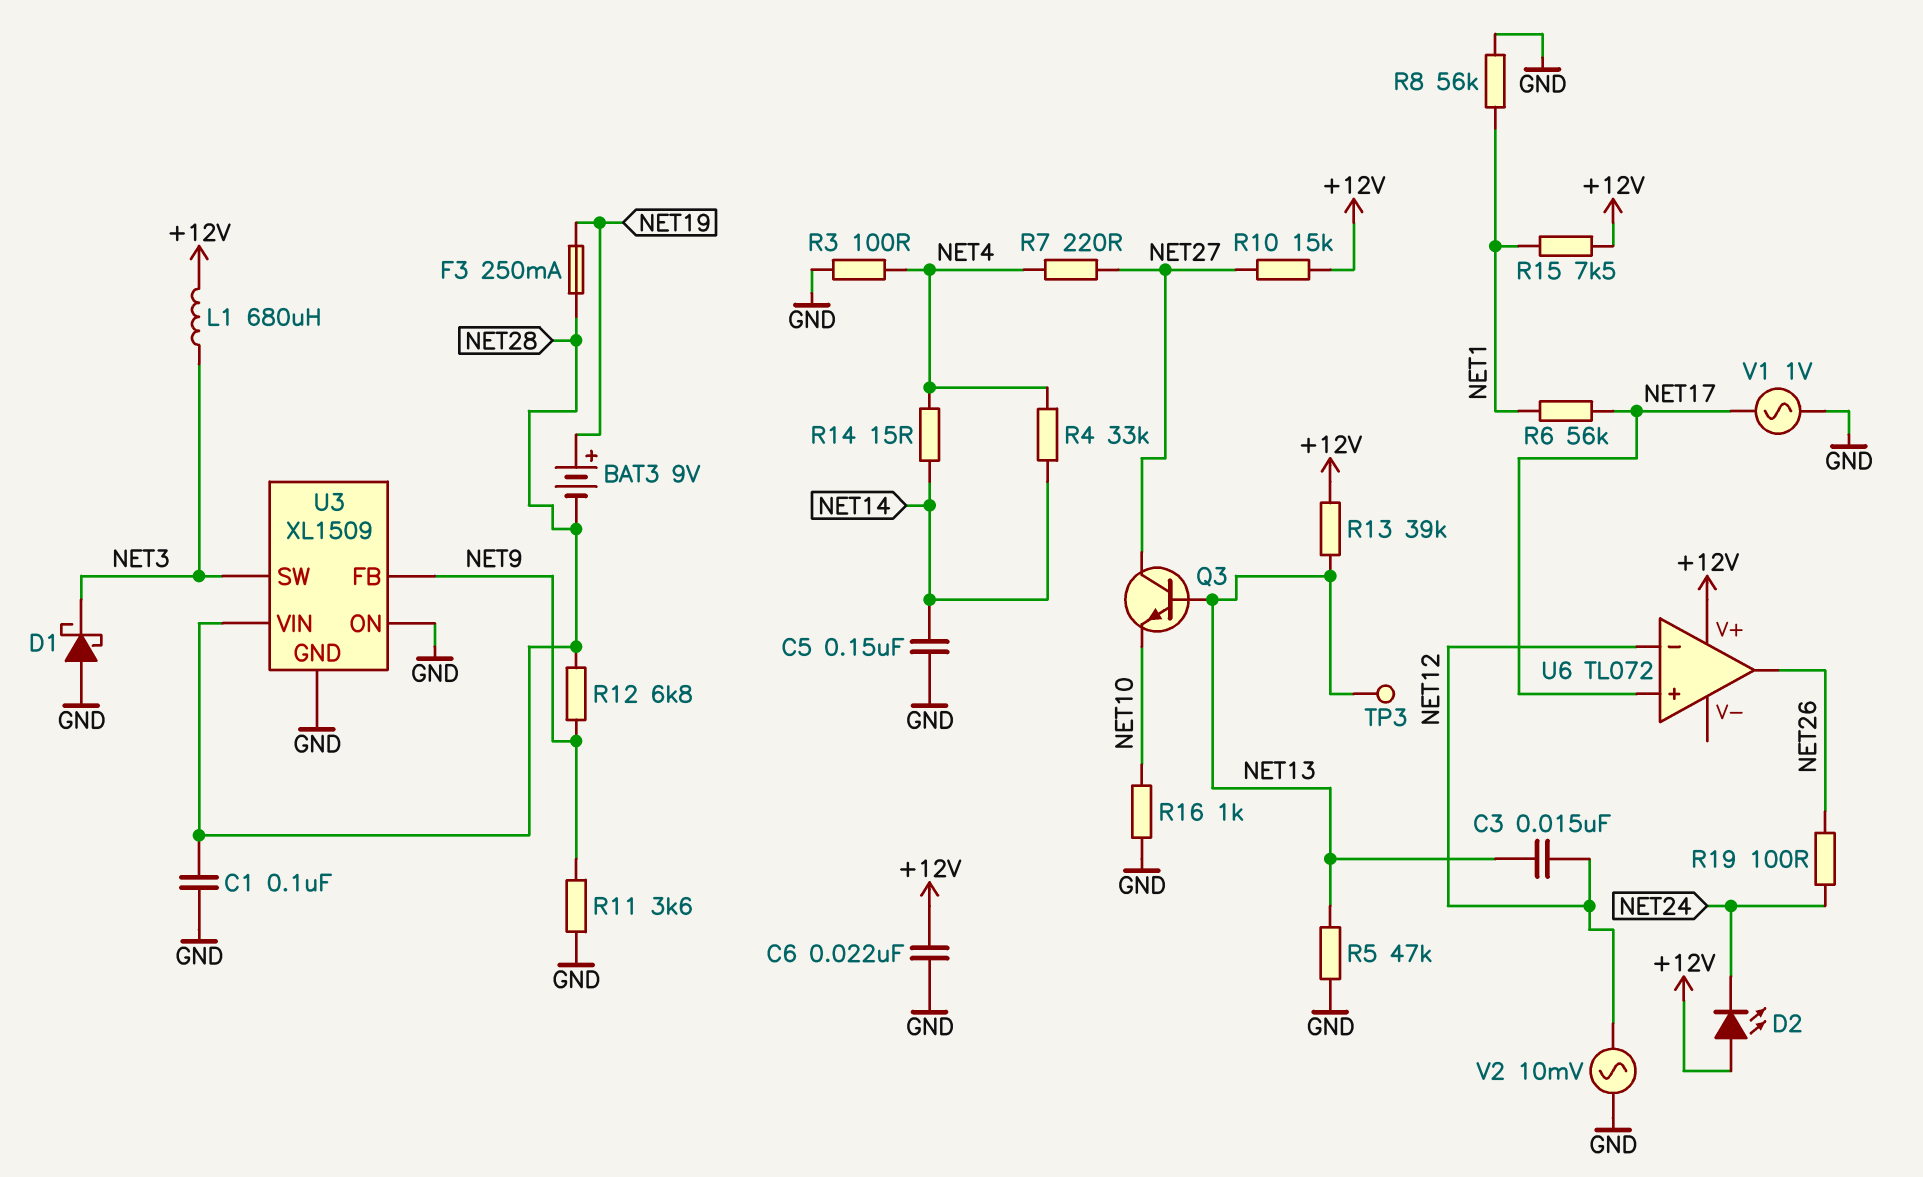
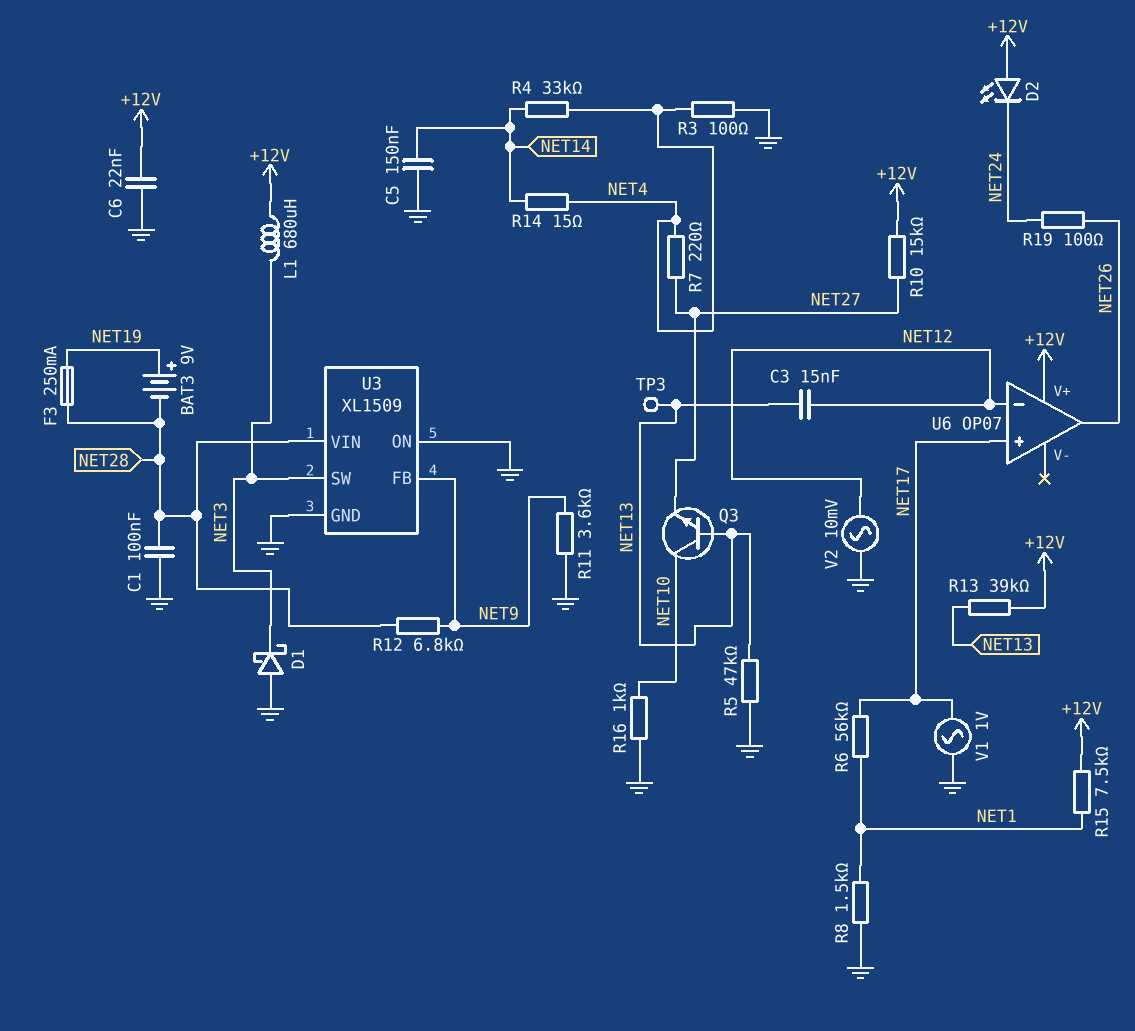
Q3: NPN (B NET13, C NET27, E NET10) -> NPN (B NET13, C NET10, E NET27)
R8: 56k (GND, NET1) -> 1.5k (GND, NET1)
U6: TL072 -> OP07

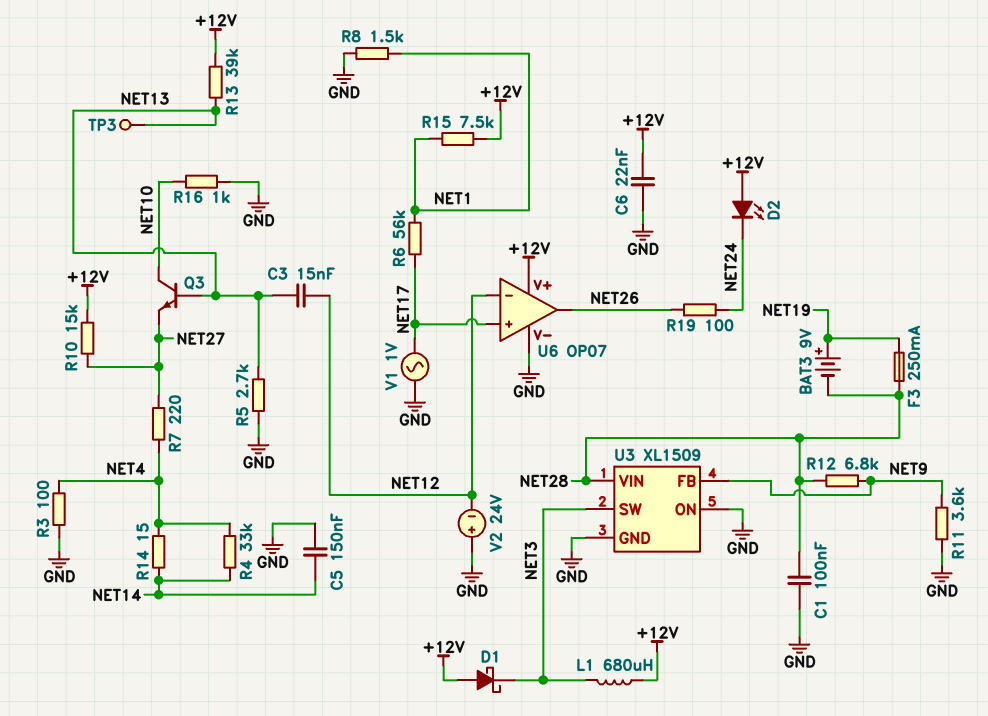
D1: schottky (A GND, K NET3) -> schottky (A +12V, K NET3)
R5: 47k (GND, NET13) -> 2.7k (GND, NET13)
U6 pin V-: none -> GND
V2: AC 10mV (GND, NET12) -> 24V (plus GND, minus NET12)

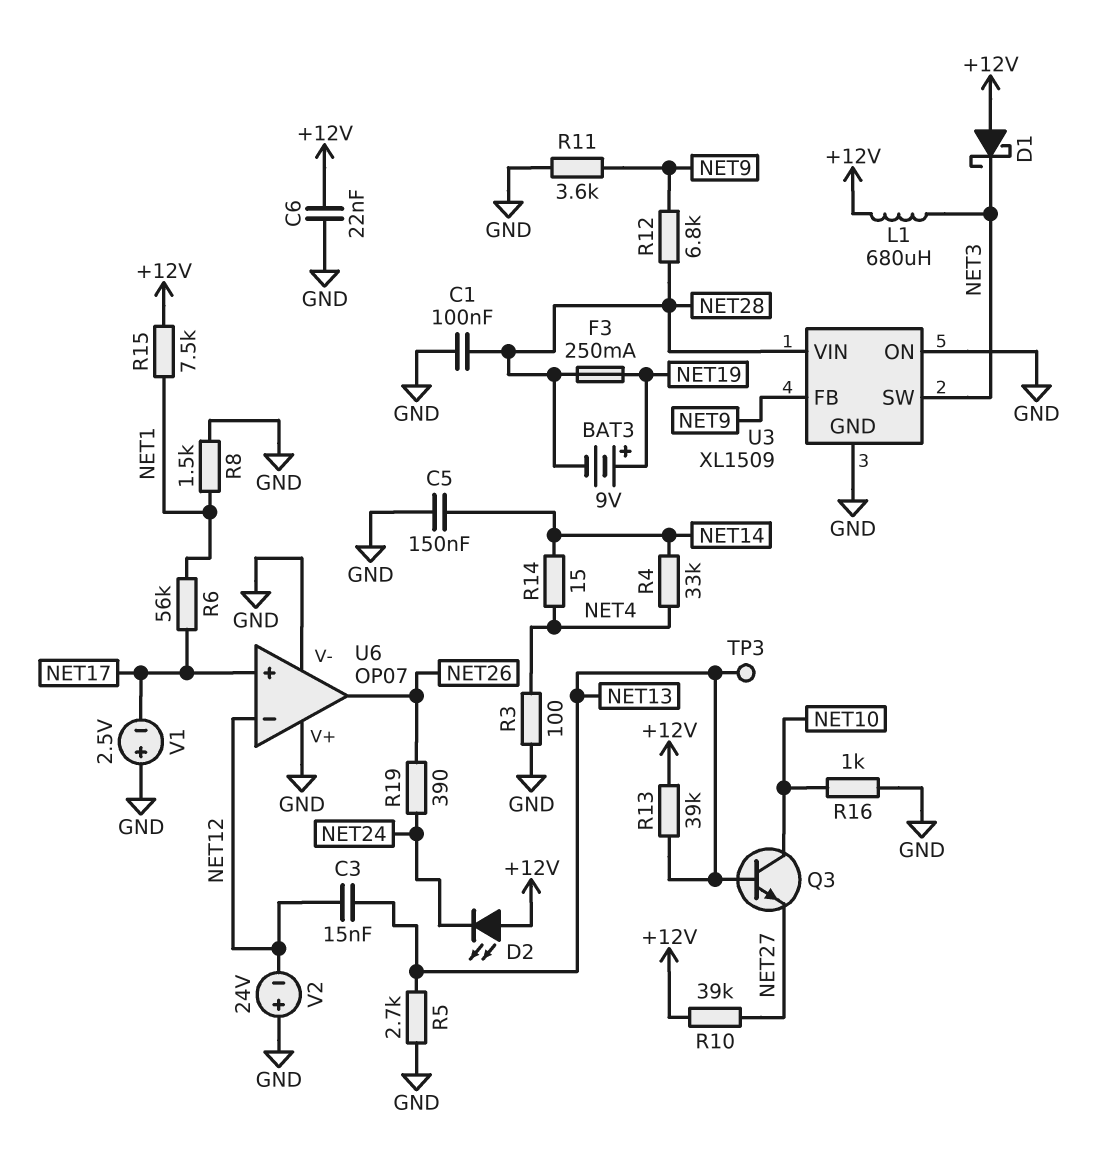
R7: 220 (NET4, NET27) -> none
R10: 15k (+12V, NET27) -> 39k (+12V, NET27)
R19: 100 (NET24, NET26) -> 390 (NET24, NET26)
U6 pin V+: +12V -> GND
V1: AC 1V (GND, NET17) -> 2.5V (plus GND, minus NET17)

